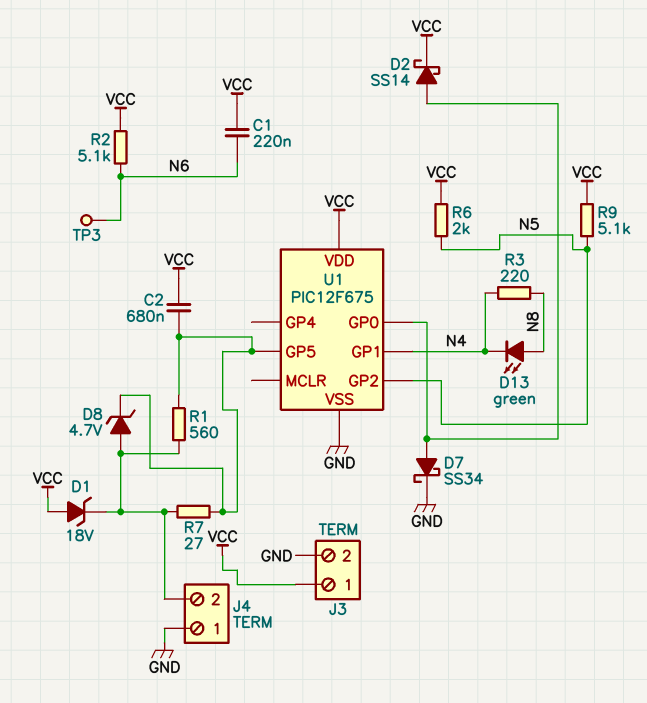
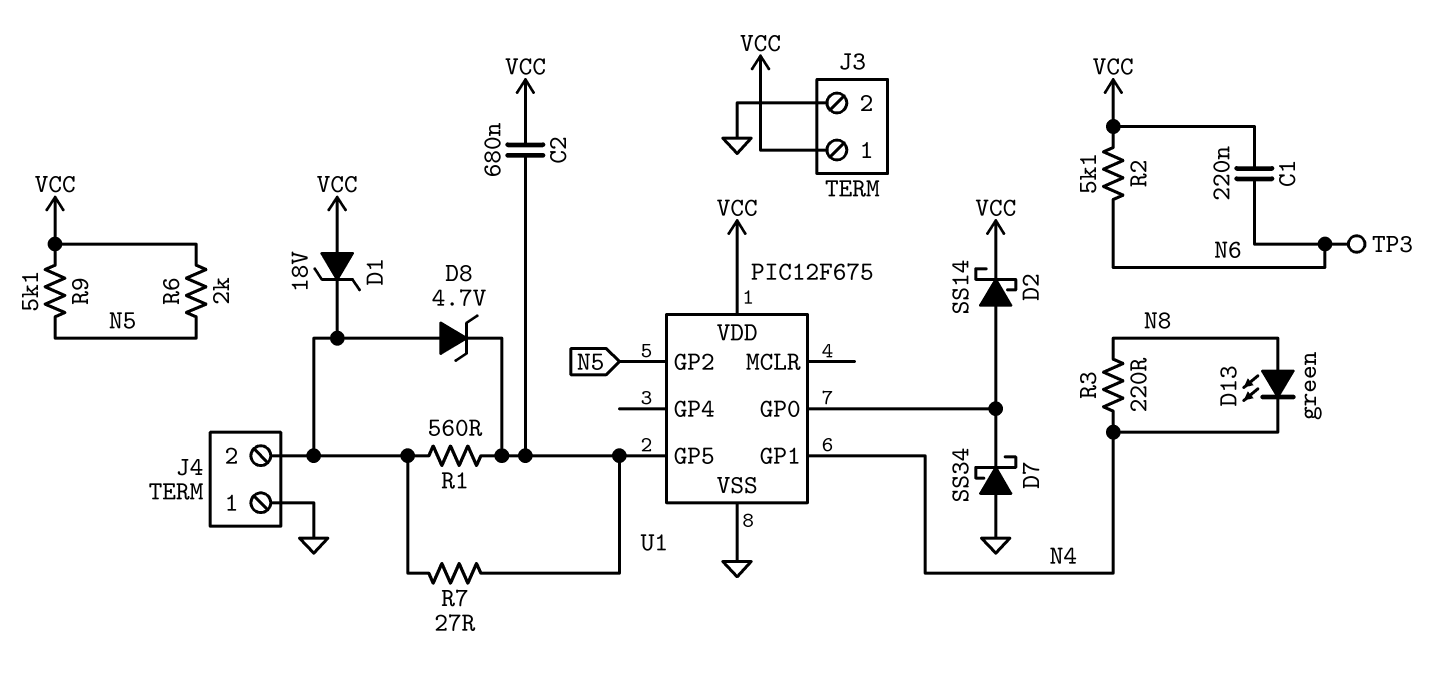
D7: schottky SS34 (A U1/GP0, K GND) -> schottky SS34 (A GND, K U1/GP0)

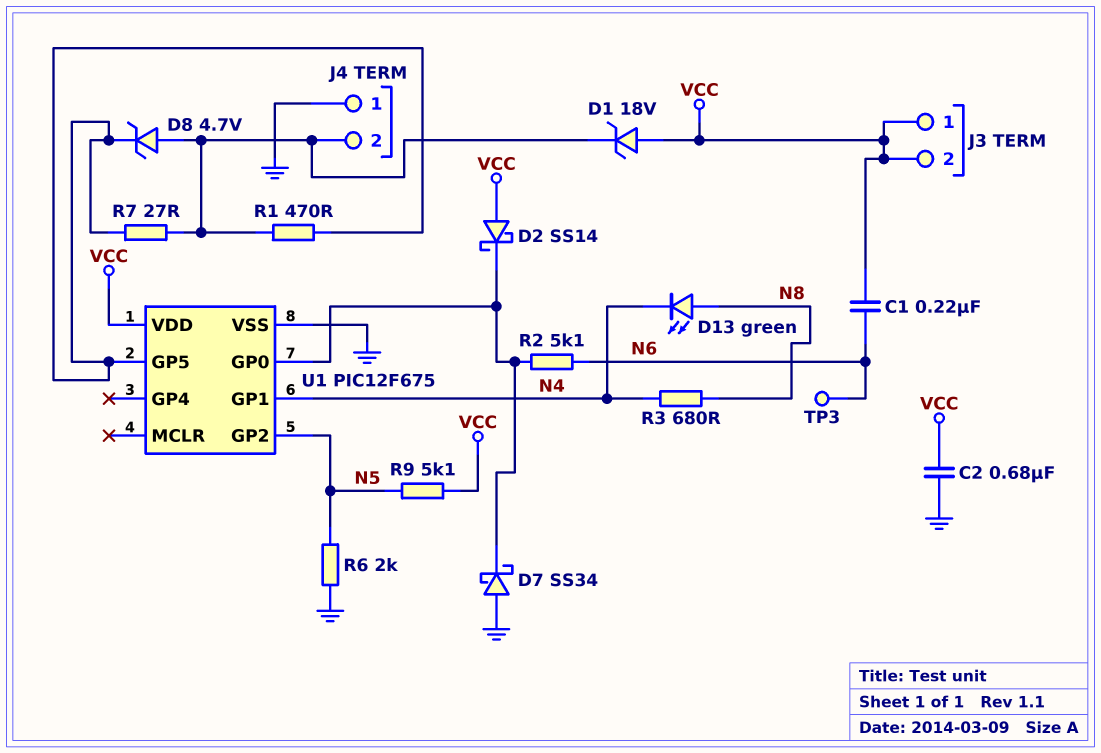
C2: 680nF (U1/GP5, VCC) -> 680nF (GND, VCC)
D2: schottky SS14 (A U1/GP0, K VCC) -> schottky SS14 (A VCC, K U1/GP0)
J3 pin 2: GND -> VCC
R1: 560 (J4/2, U1/GP5) -> 470 (J4/2, U1/GP5)
R2: 5.1k (N6, VCC) -> 5.1k (N6, U1/GP0)
R3: 220 (N4, N8) -> 680 (N4, N8)
R6: 2k (N5, VCC) -> 2k (GND, N5)

